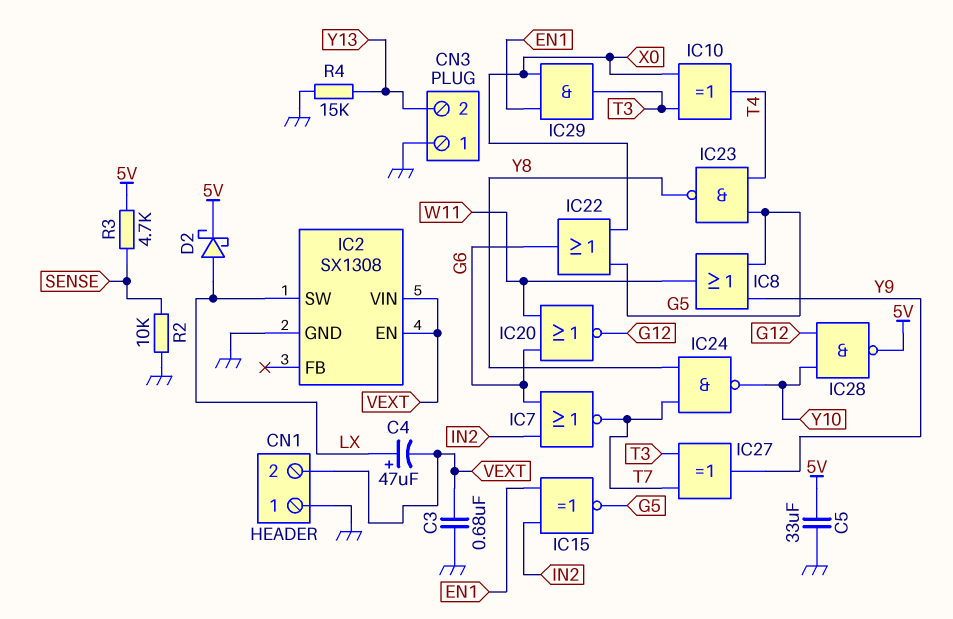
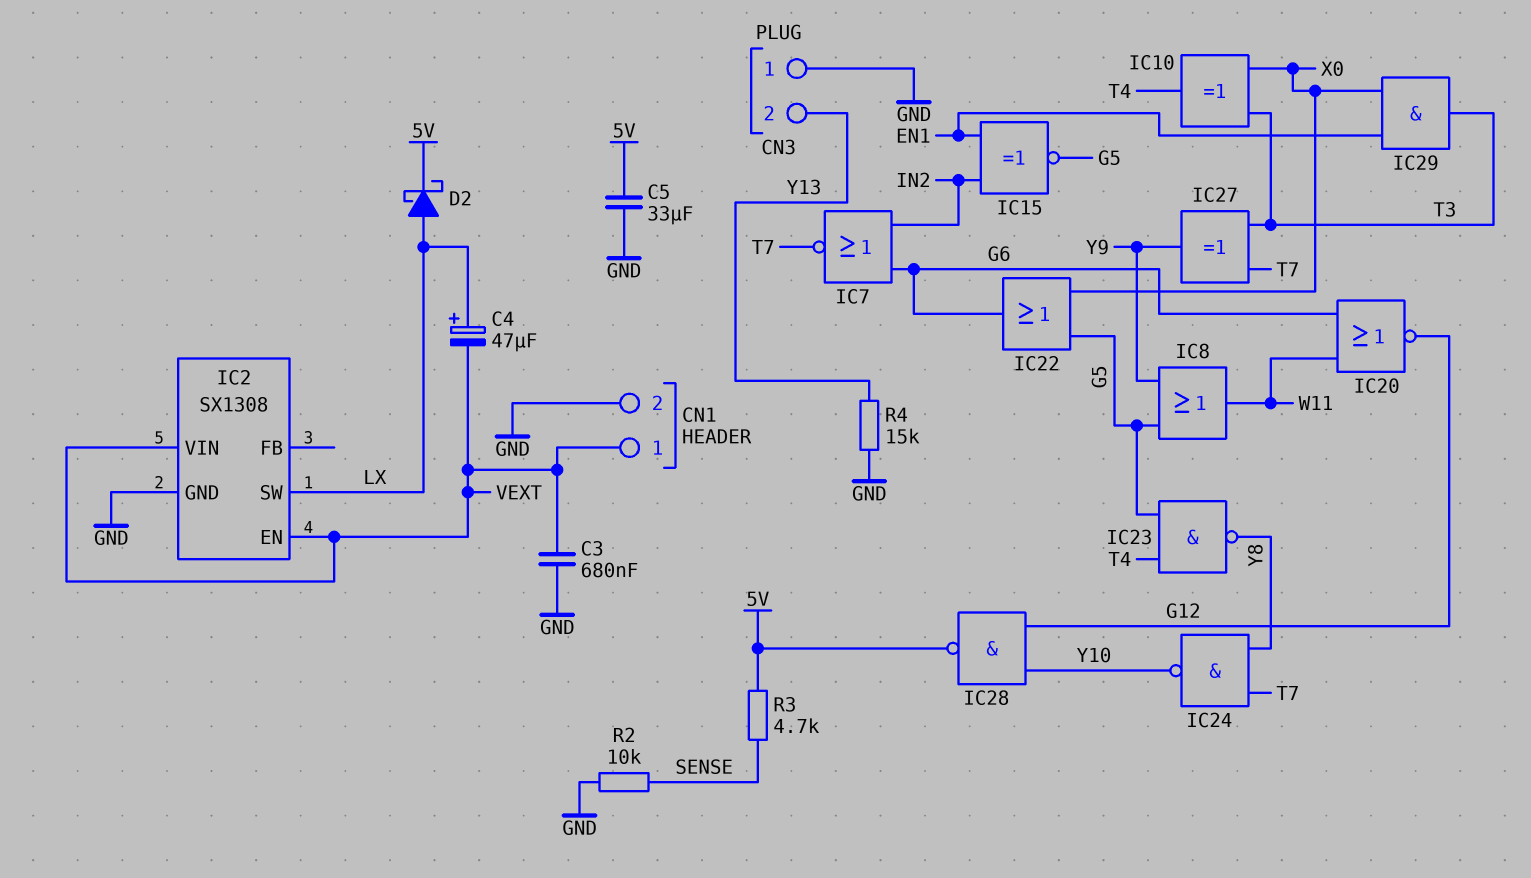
CN1 pin 1: GND -> VEXT
CN1 pin 2: VEXT -> GND

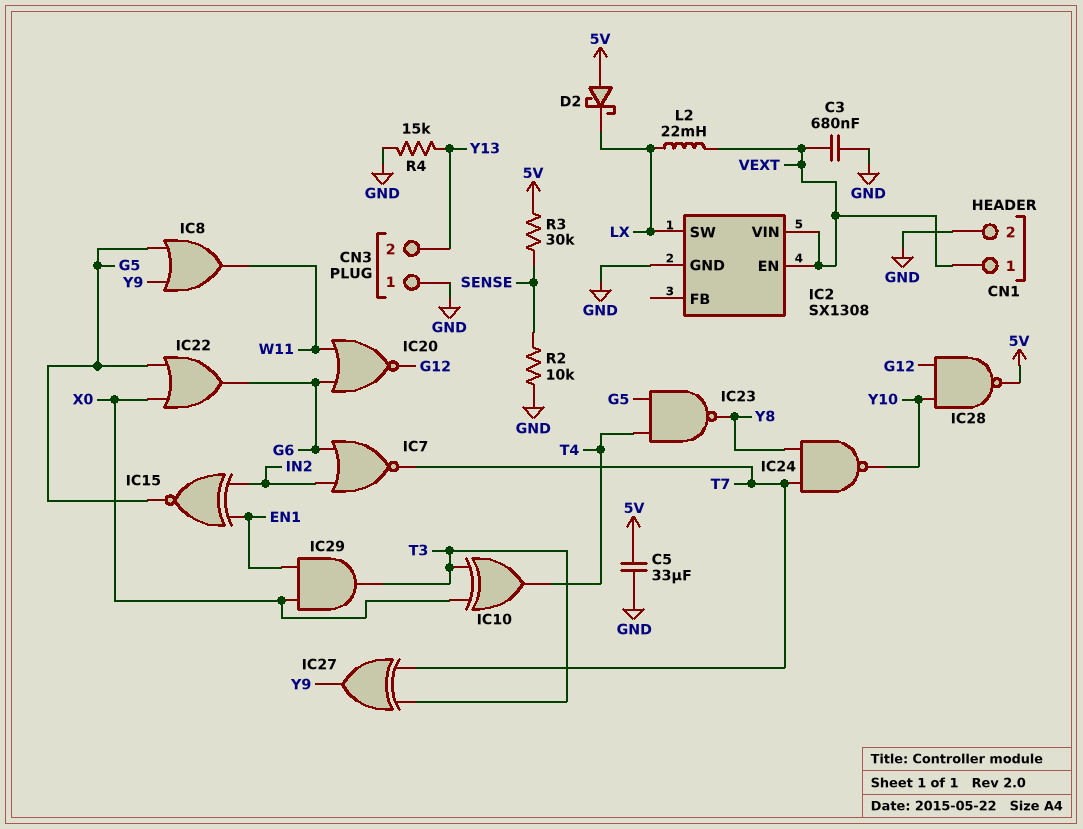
C4: 47uF (plus LX, minus VEXT) -> none
D2: schottky (A LX, K 5V) -> schottky (A 5V, K LX)
L2: none -> 22mH (LX, VEXT)
R3: 4.7k (5V, SENSE) -> 30k (5V, SENSE)

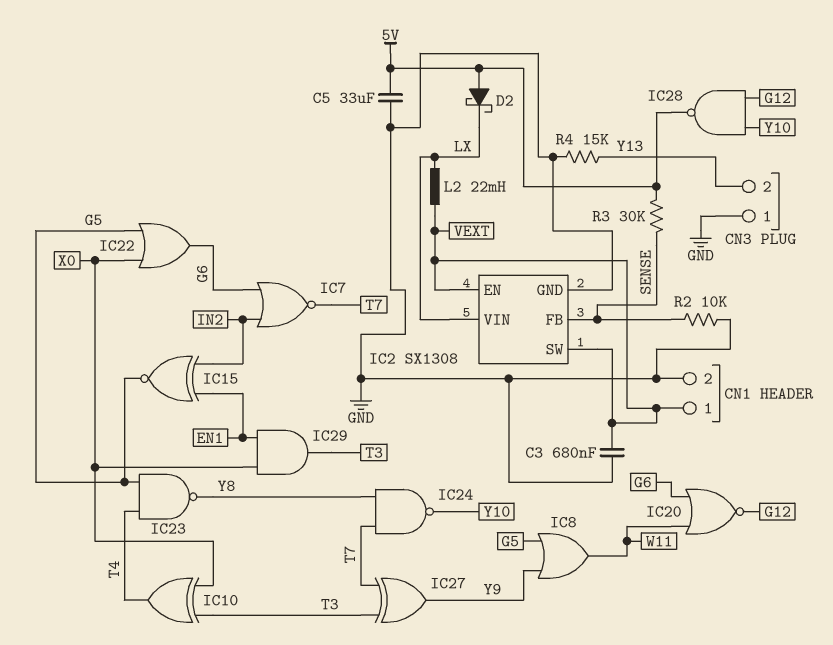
IC2 pin FB: none -> SENSE
IC2 pin SW: LX -> VEXT
IC2 pin VIN: VEXT -> LX

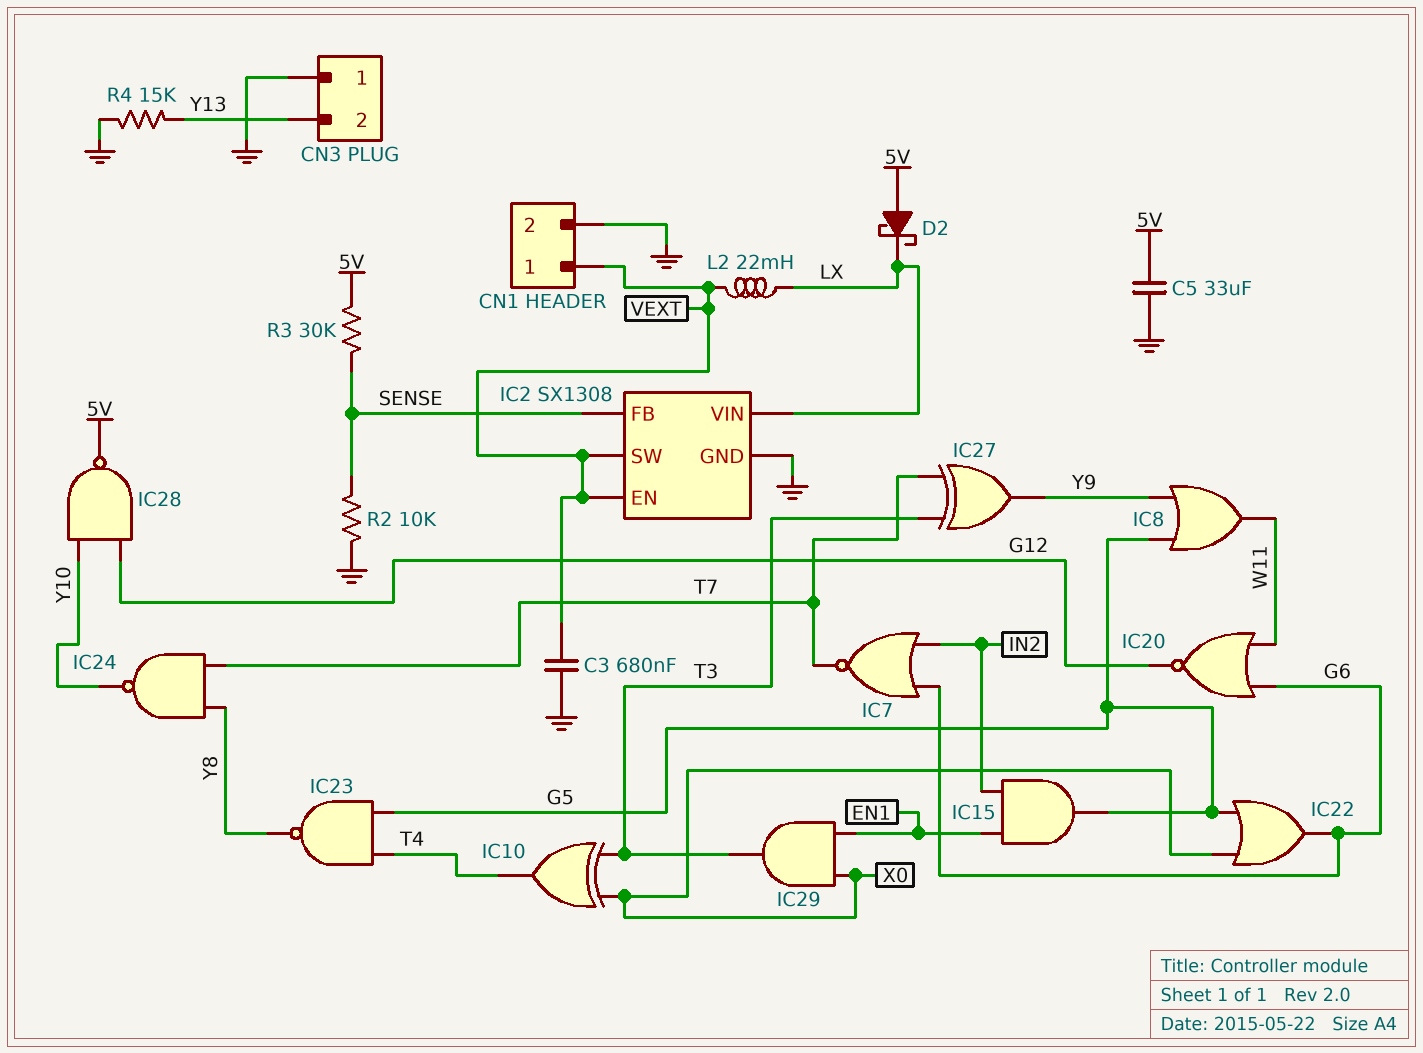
IC15: XNOR (in EN1, in IN2, out G5) -> AND (in EN1, in IN2, out G5)

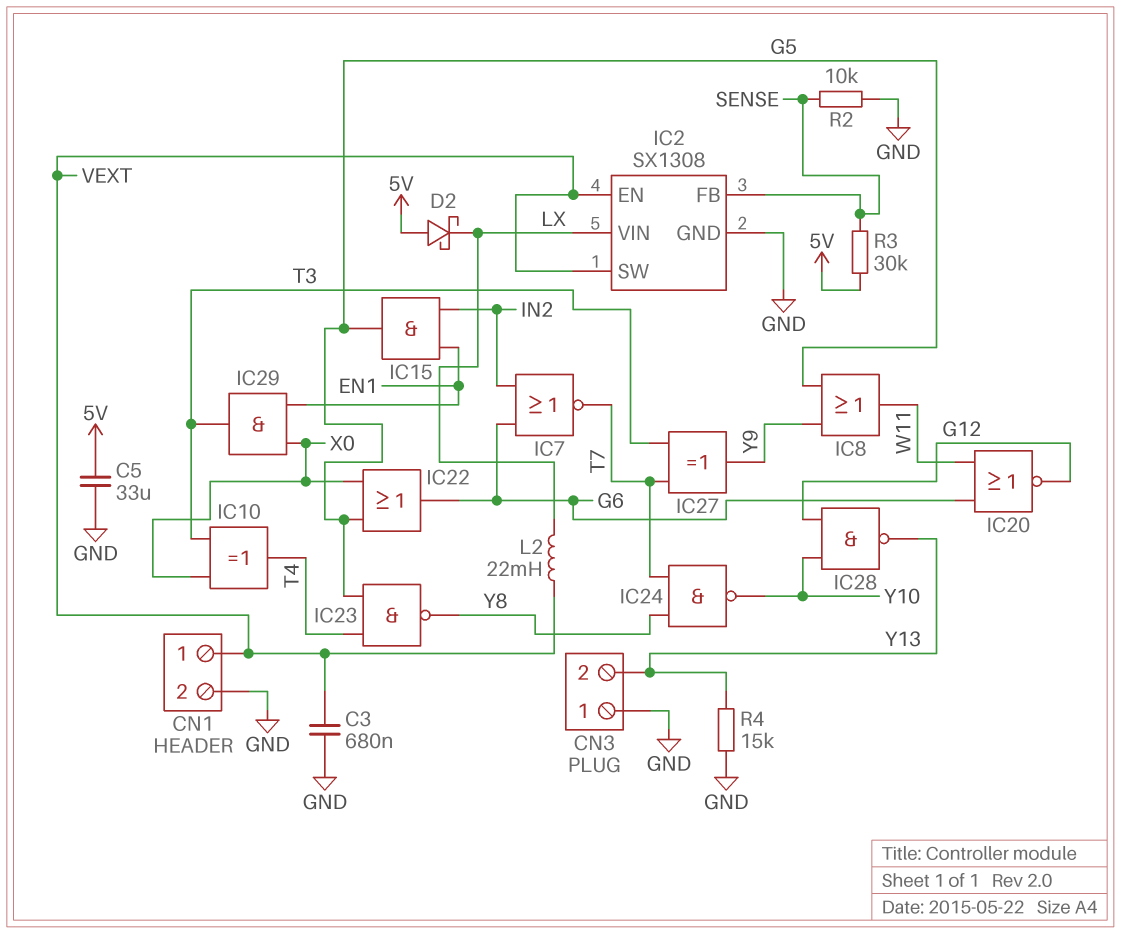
IC28: NAND (in G12, in Y10, out 5V) -> NAND (in G12, in Y10, out Y13)

